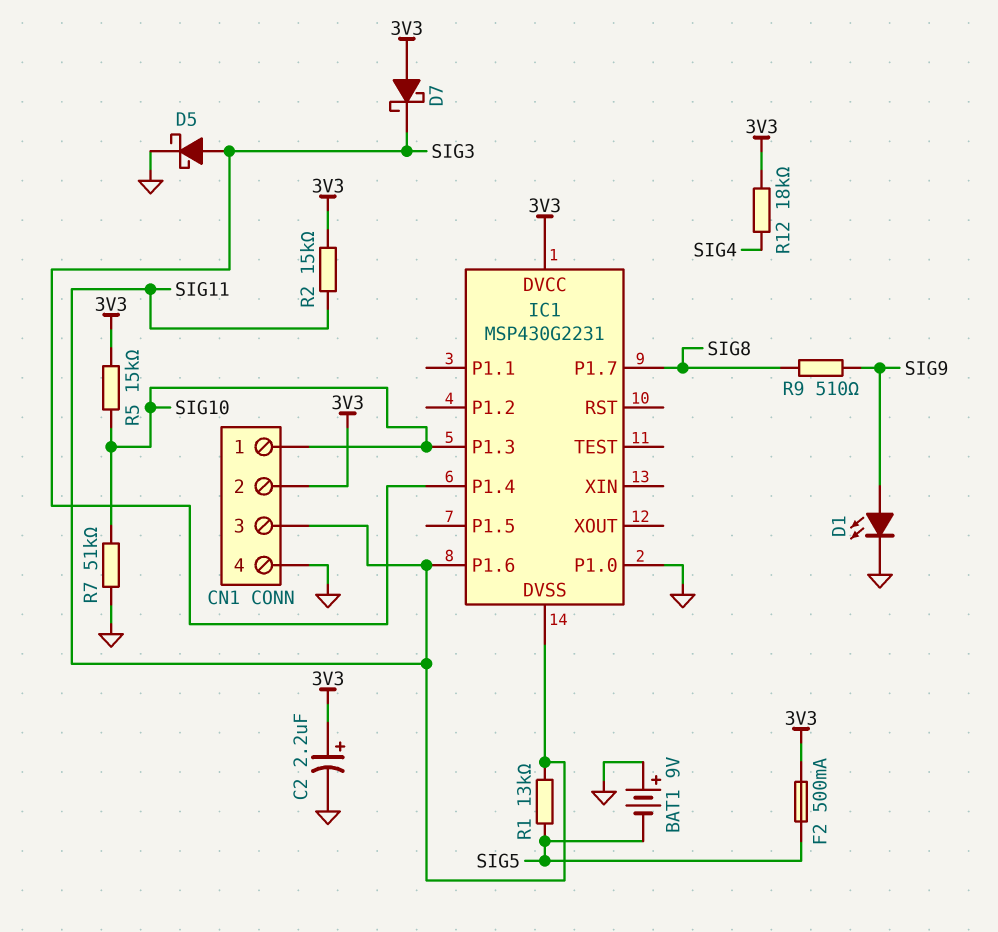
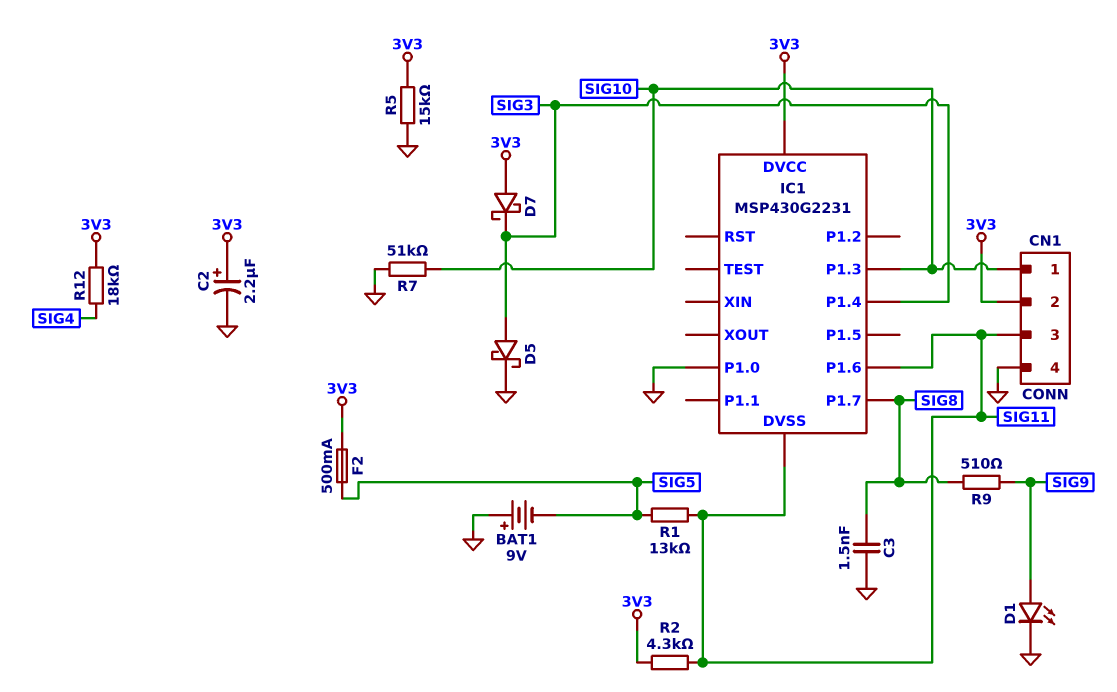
C3: none -> 1.5nF (GND, SIG8)
R2: 15k (3V3, SIG11) -> 4.3k (3V3, SIG11)
R5: 15k (3V3, SIG10) -> 15k (3V3, GND)

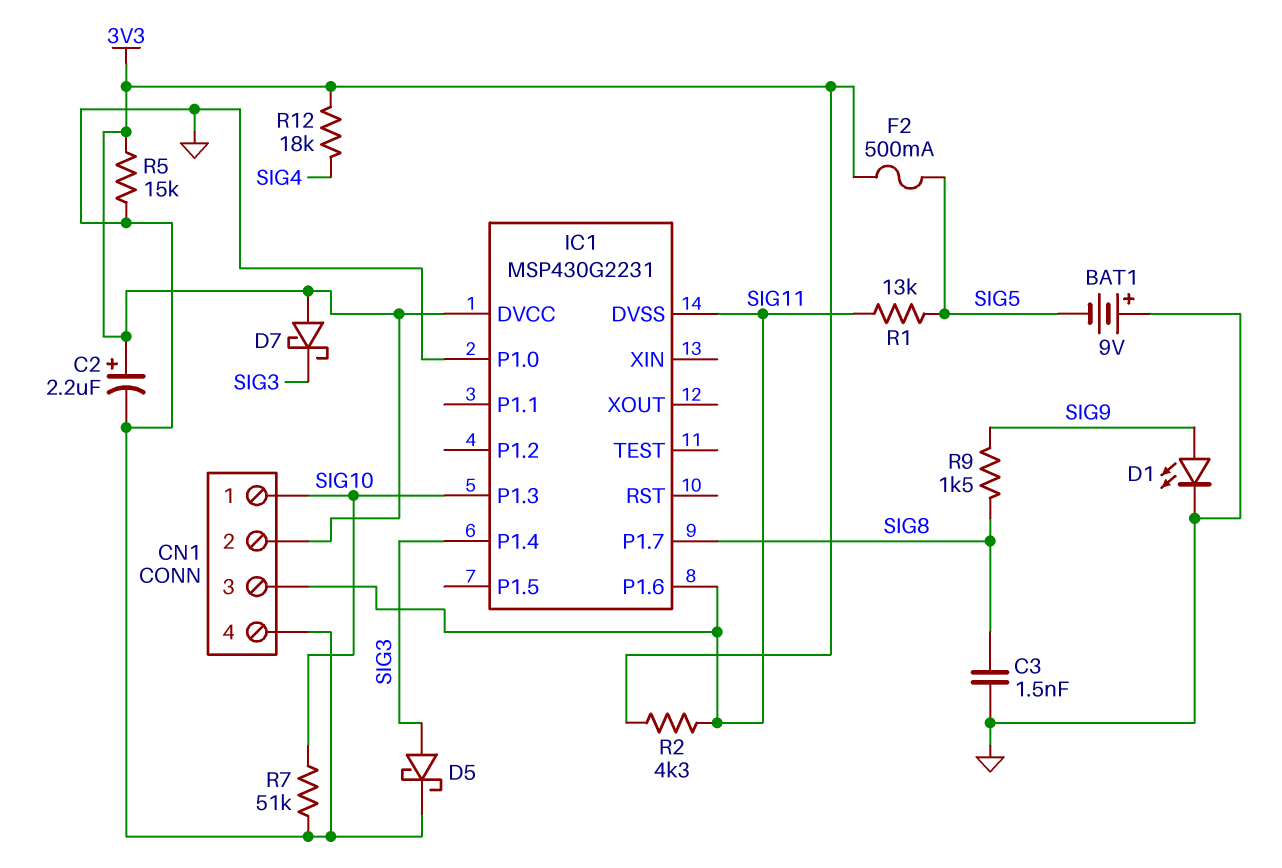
R9: 510 (SIG8, SIG9) -> 1.5k (SIG8, SIG9)

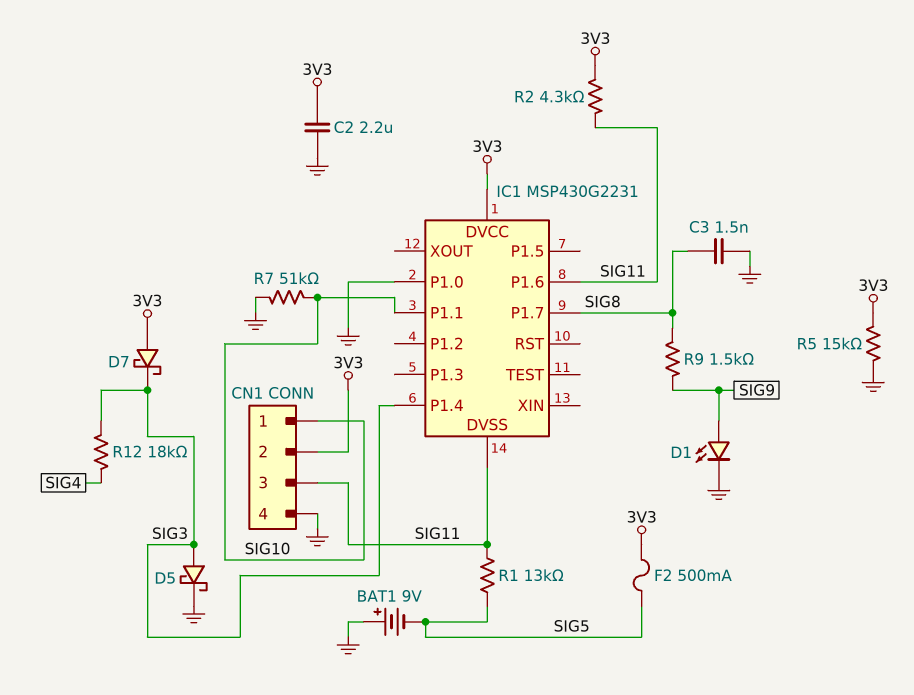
C2: 2.2uF (plus 3V3, minus GND) -> 2.2uF (3V3, GND)
IC1 pin P1.1: none -> SIG10
IC1 pin P1.3: SIG10 -> none
R12: 18k (3V3, SIG4) -> 18k (SIG3, SIG4)

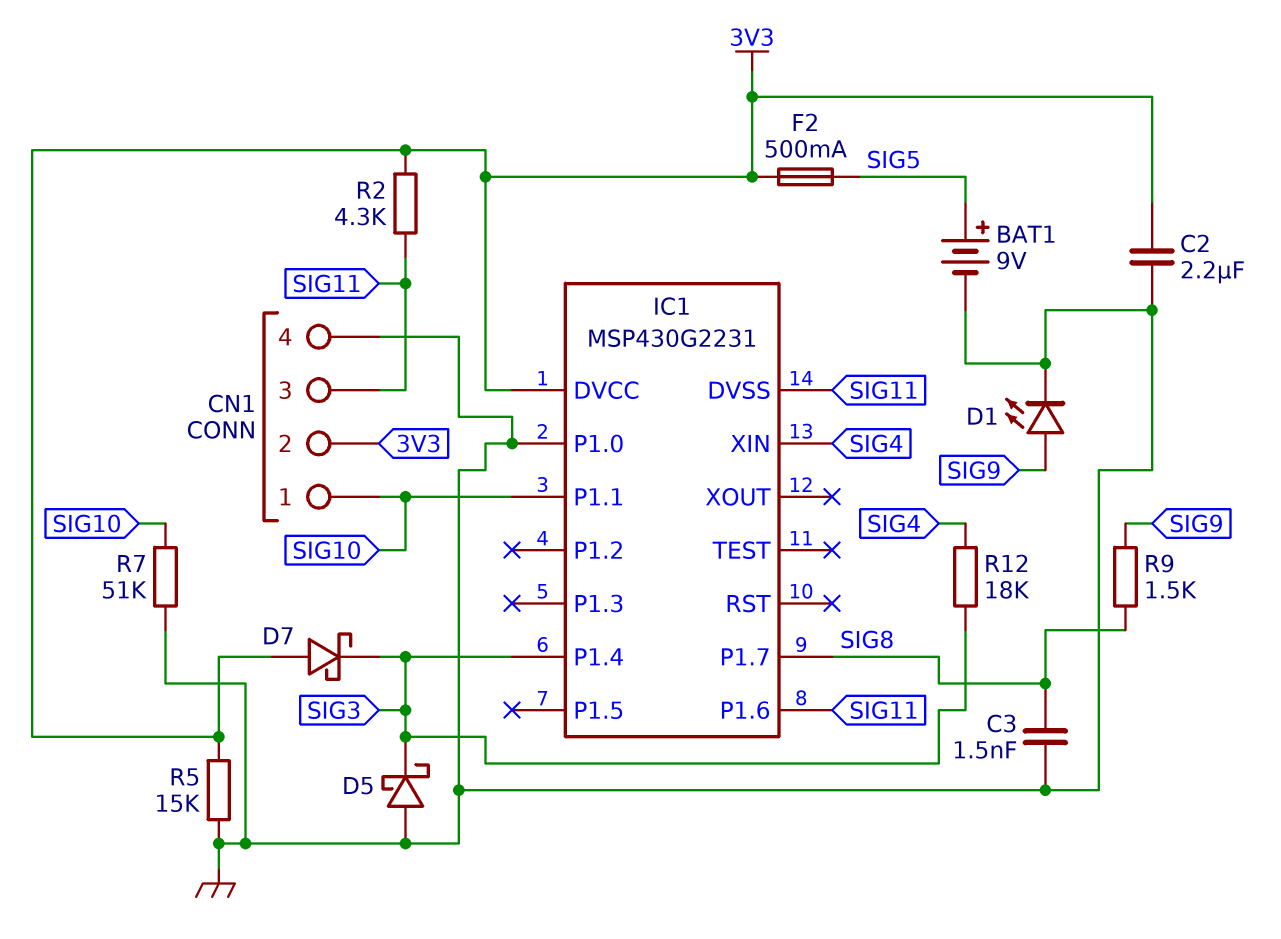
BAT1: 9V (plus GND, minus SIG5) -> 9V (plus SIG5, minus GND)
D5: schottky (A SIG3, K GND) -> schottky (A GND, K SIG3)
IC1 pin XIN: none -> SIG4
R1: 13k (SIG5, SIG11) -> none

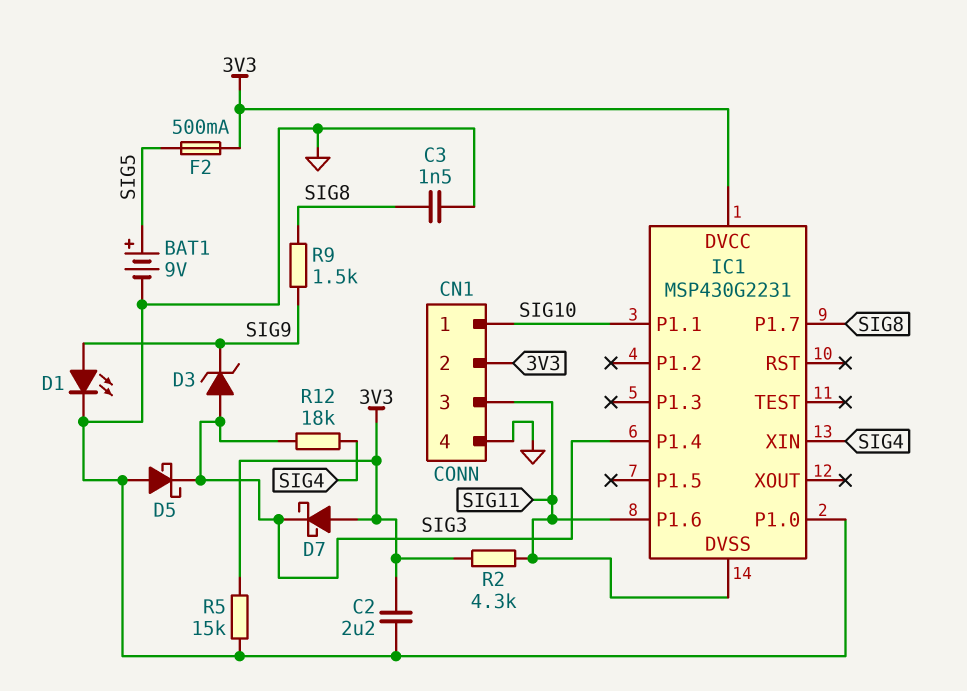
D3: none -> zener (A SIG3, K SIG9)
R7: 51k (GND, SIG10) -> none

